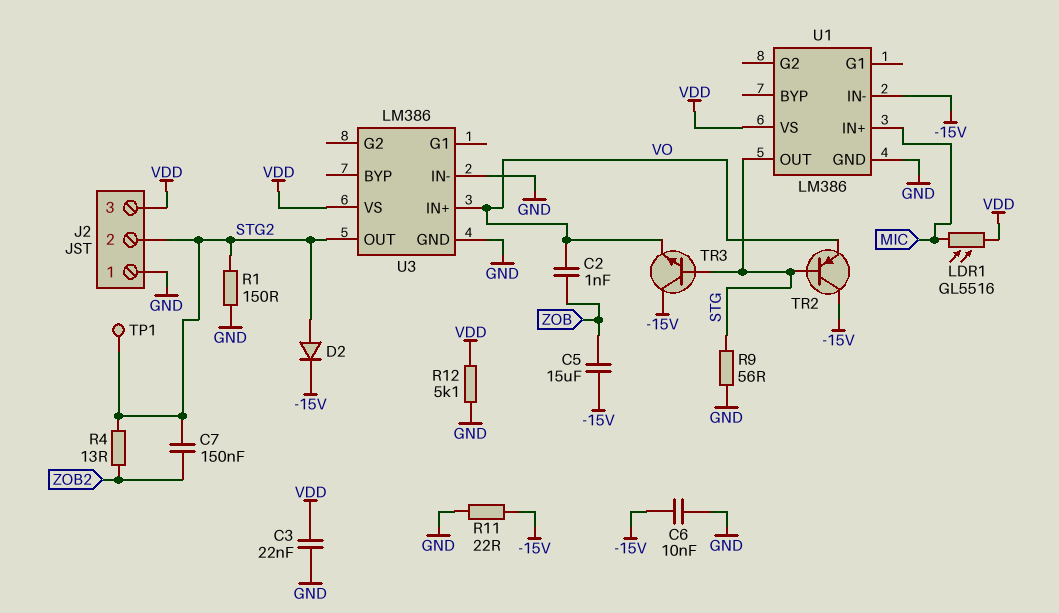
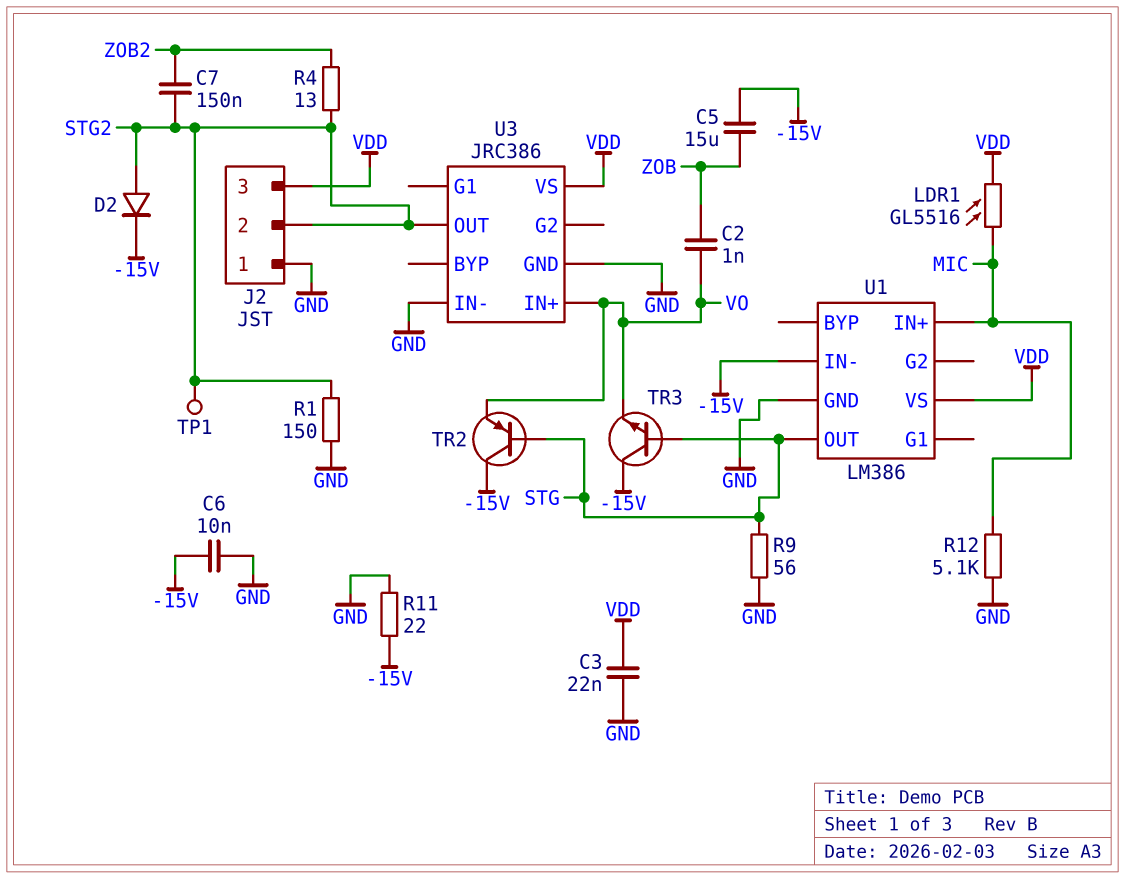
R12: 5.1k (GND, VDD) -> 5.1k (GND, MIC)
U3: LM386 -> JRC386

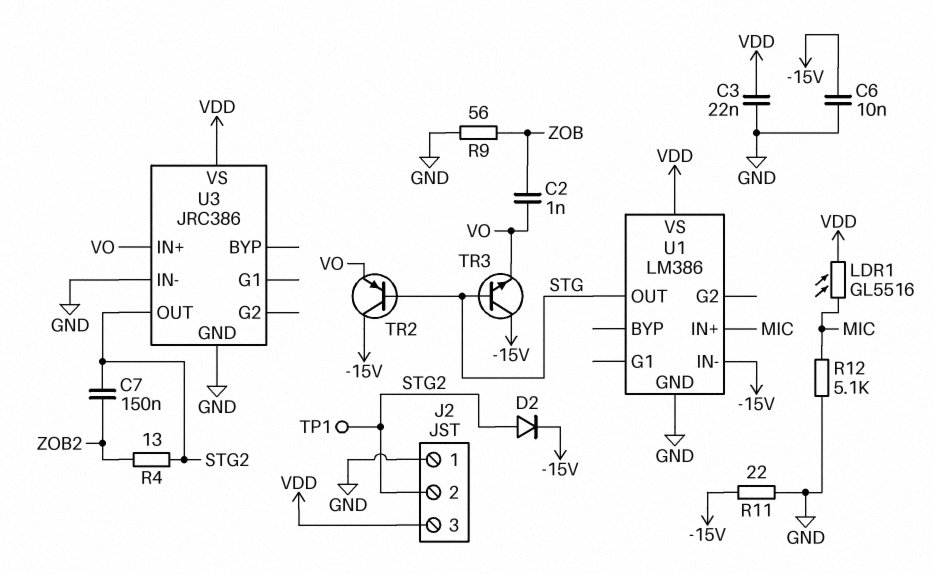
C5: 15uF (-15V, ZOB) -> none
R1: 150 (GND, STG2) -> none
R9: 56 (GND, STG) -> 56 (GND, ZOB)

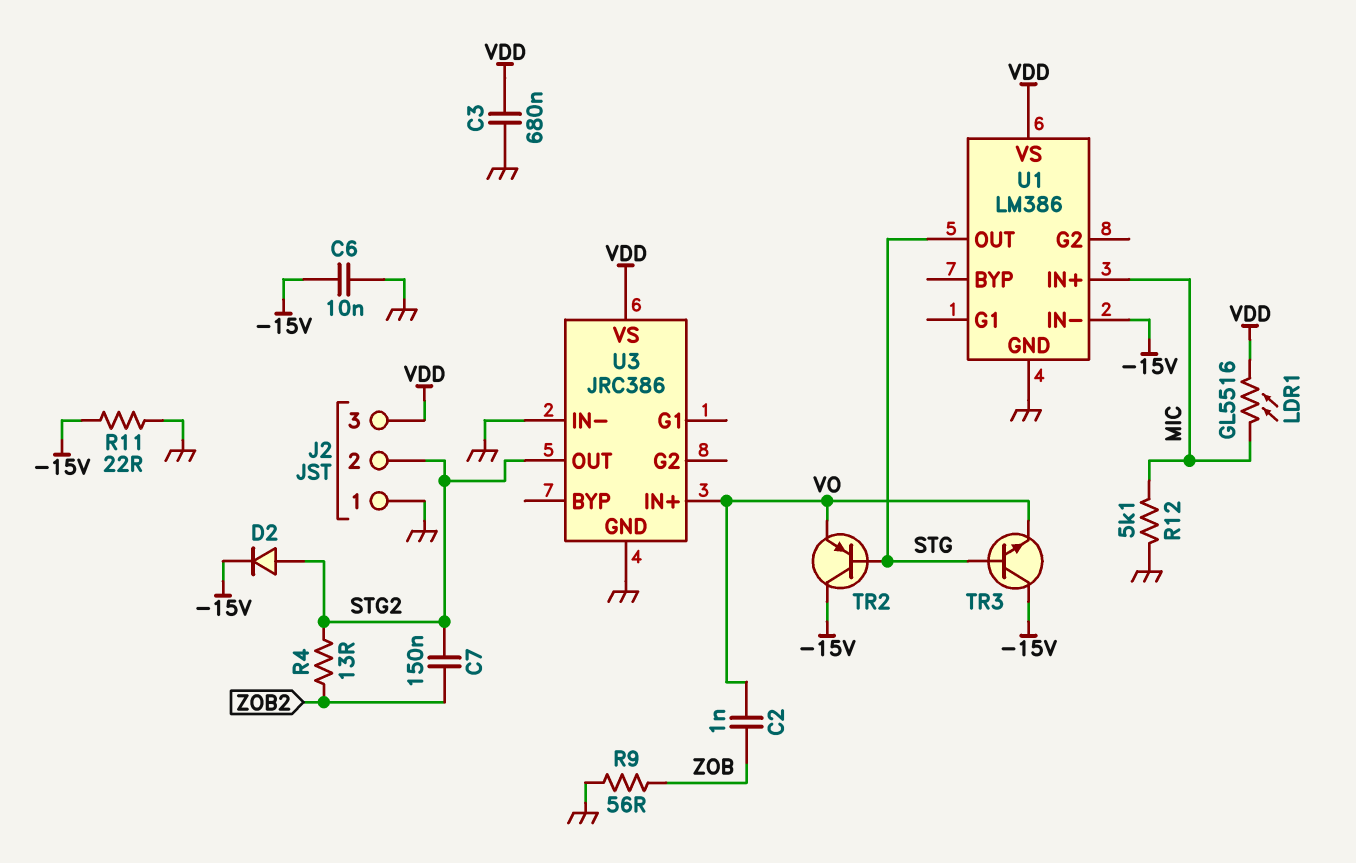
C3: 22nF (GND, VDD) -> 680nF (GND, VDD)
TP1: test point (STG2) -> none

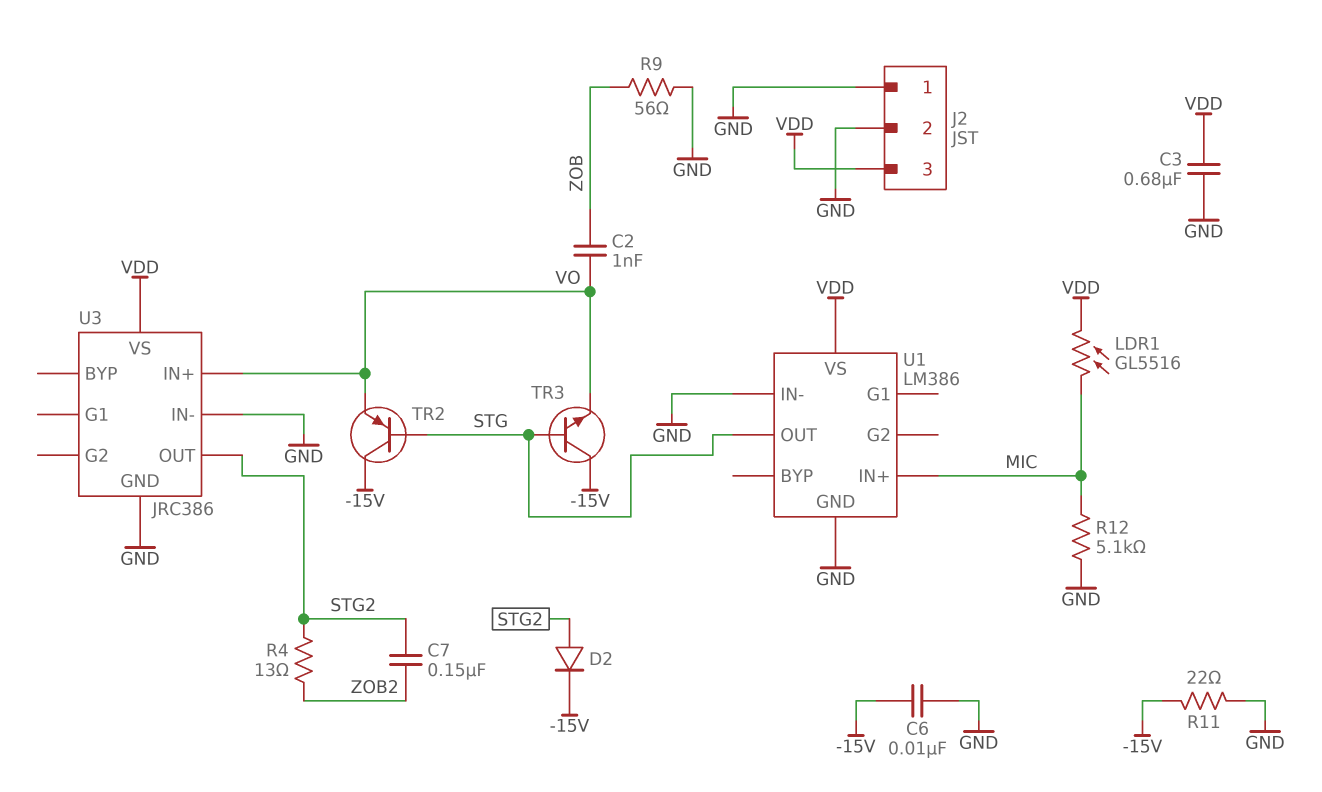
J2 pin 2: STG2 -> GND
U1 pin IN-: -15V -> GND

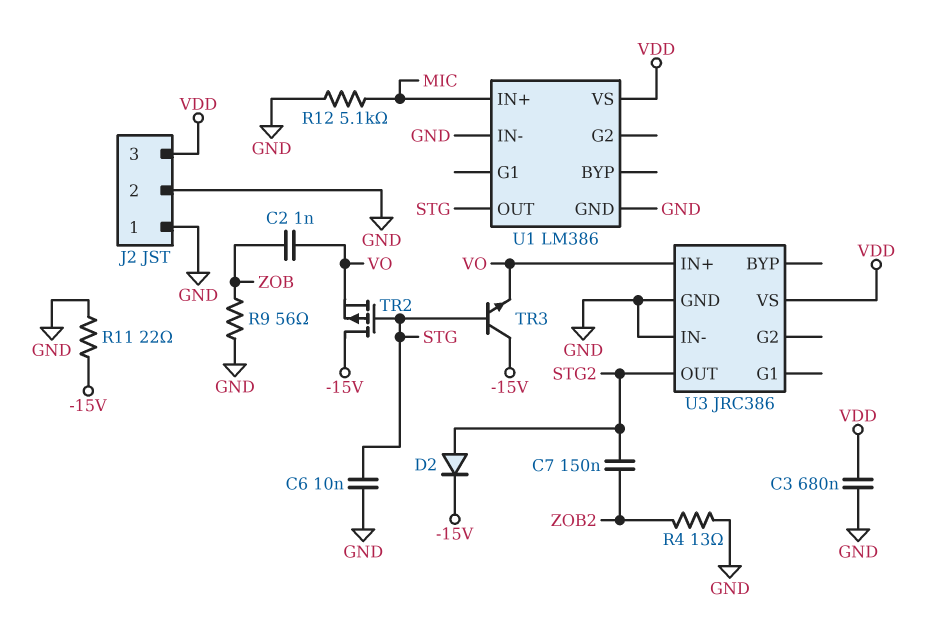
C6: 10nF (-15V, GND) -> 10nF (GND, STG)
LDR1: GL5516 (MIC, VDD) -> none
R4: 13 (STG2, ZOB2) -> 13 (GND, ZOB2)
TR2: PNP (B STG, C -15V, E VO) -> PMOS (G STG, D -15V, S VO)

